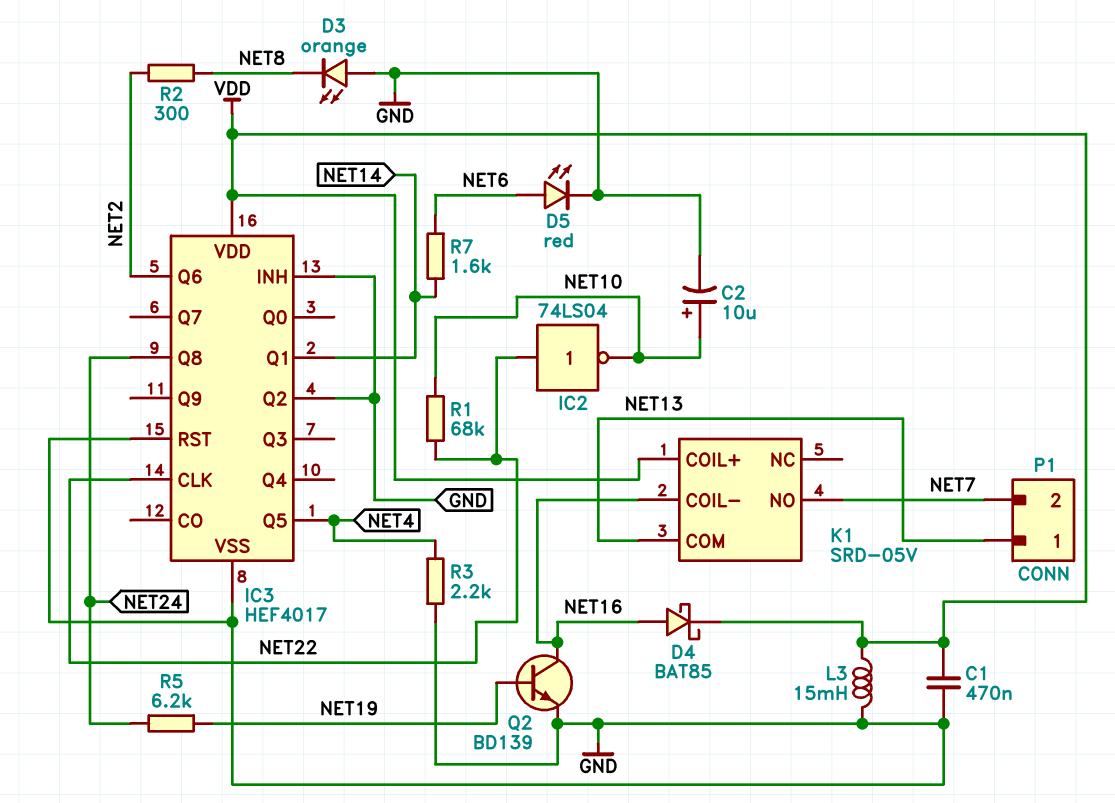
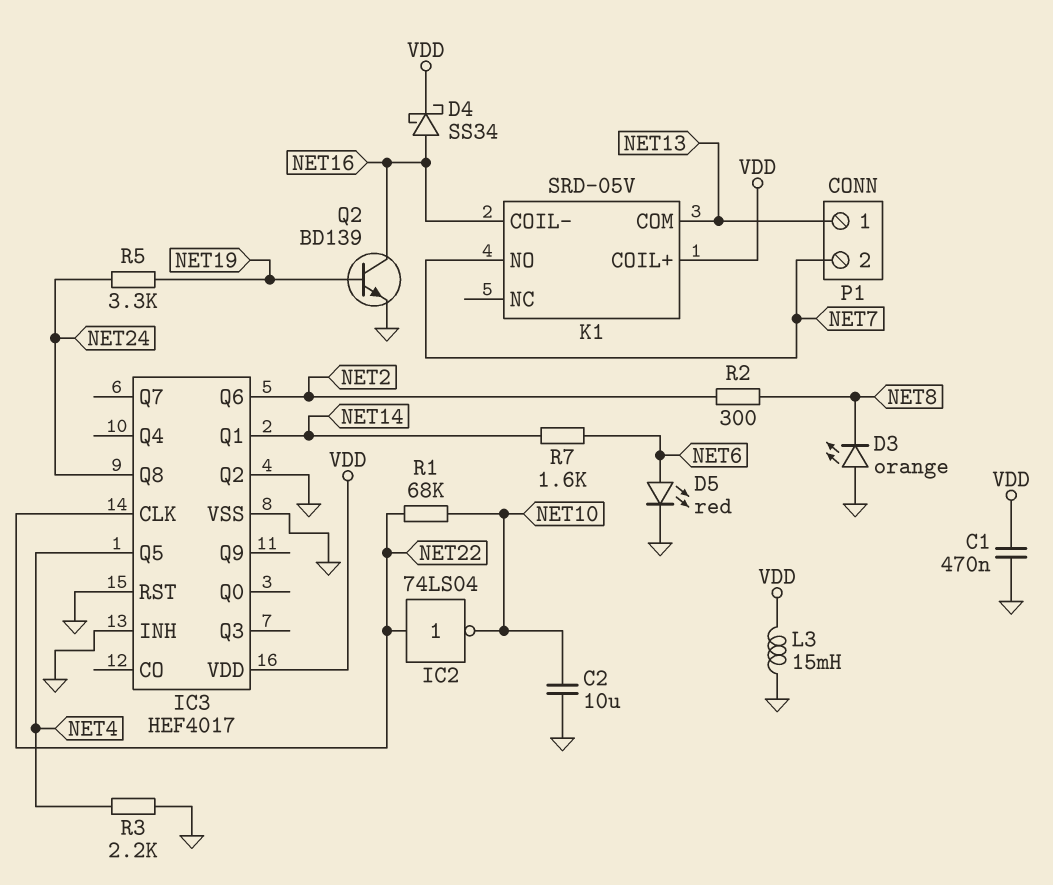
C2: 10uF (plus NET10, minus GND) -> 10uF (GND, NET10)
D4: schottky BAT85 (A NET16, K VDD) -> schottky SS34 (A NET16, K VDD)
R5: 6.2k (NET19, NET24) -> 3.3k (NET19, NET24)

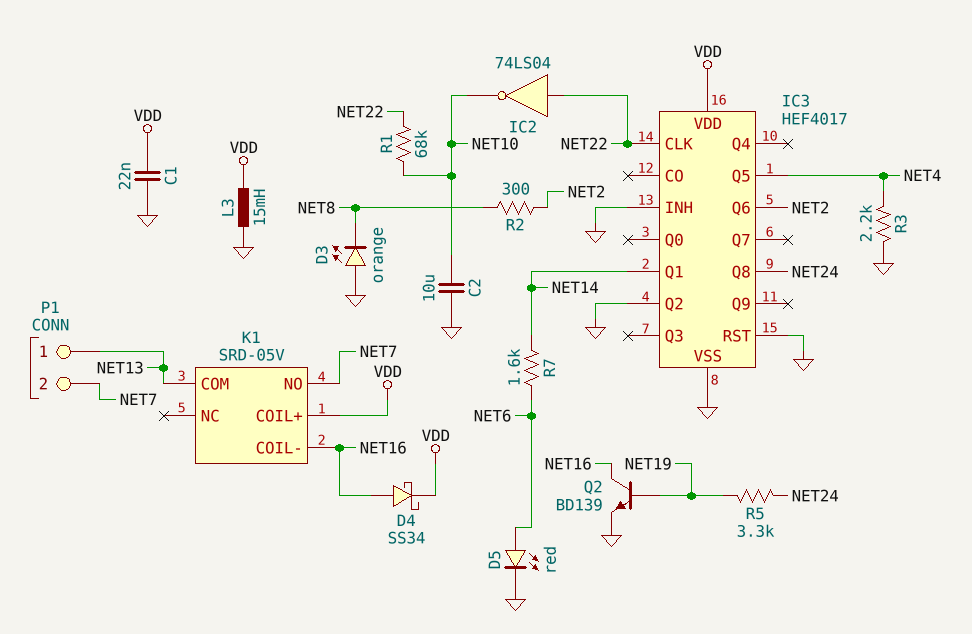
C1: 470nF (GND, VDD) -> 22nF (GND, VDD)

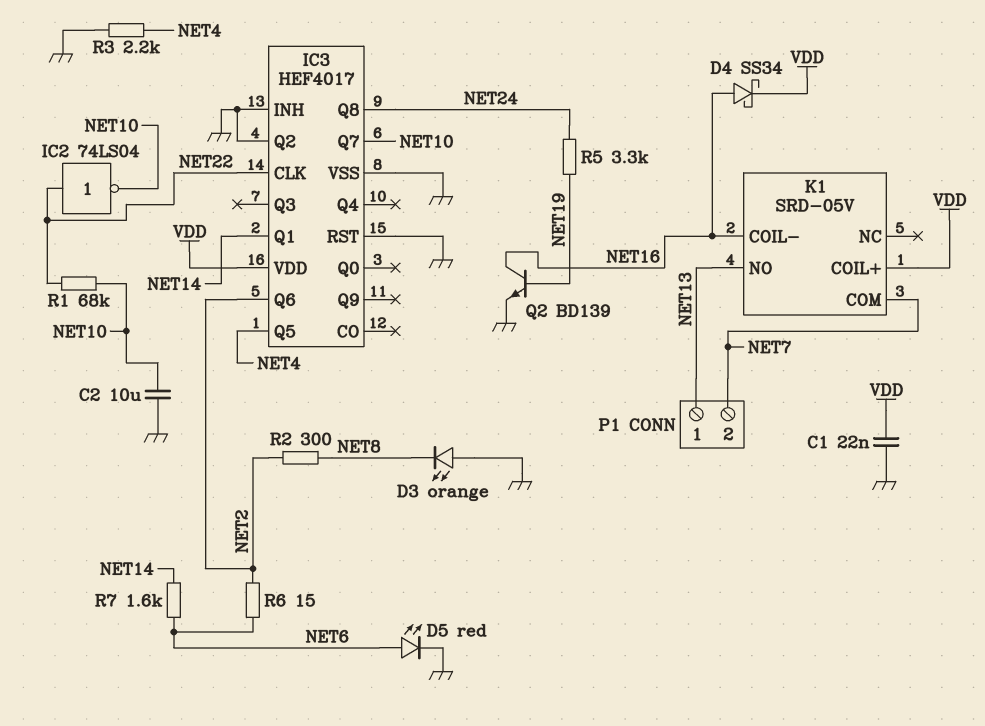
IC3 pin Q7: none -> NET10
K1 pin COM: NET13 -> NET7
K1 pin NO: NET7 -> NET13
L3: 15mH (GND, VDD) -> none
R6: none -> 15 (NET2, NET6)

